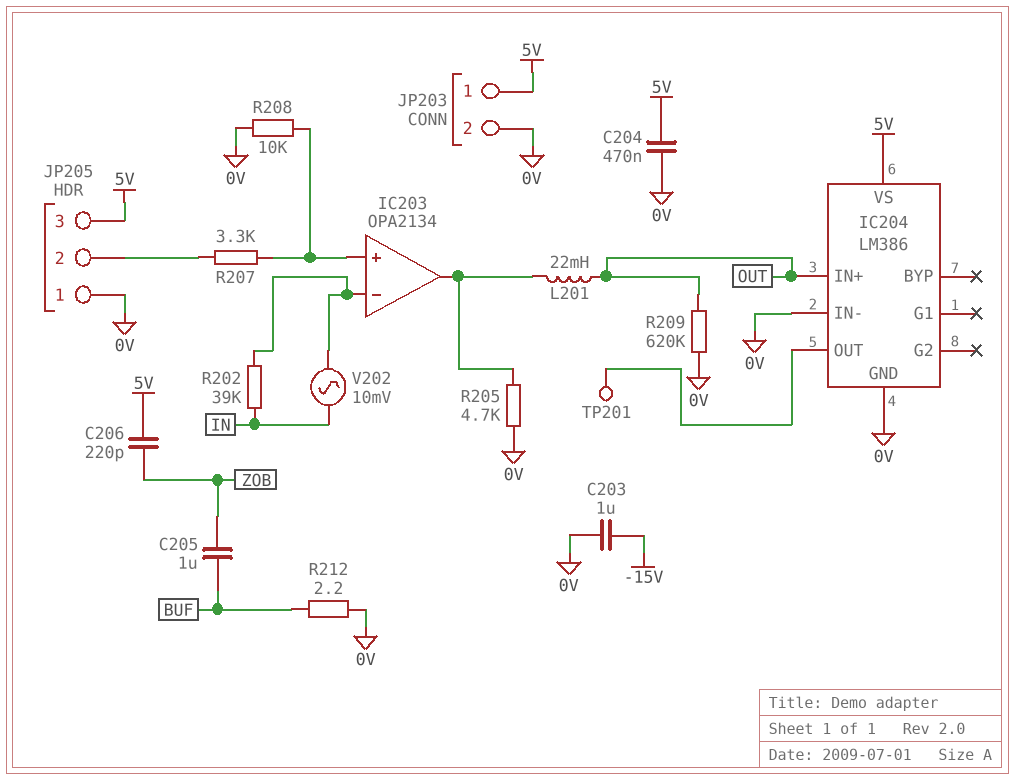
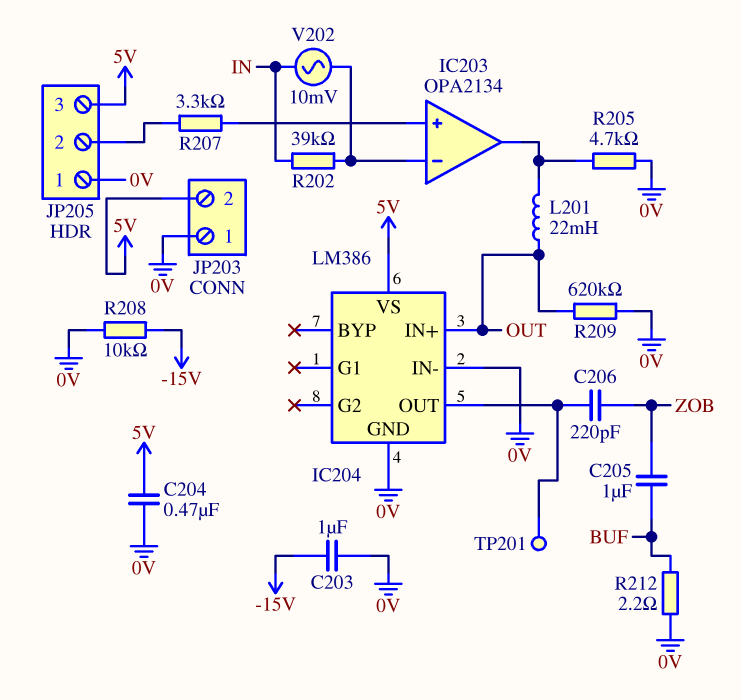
C206: 220pF (5V, ZOB) -> 220pF (IC204/OUT, ZOB)
JP203 pin 1: 5V -> 0V
JP203 pin 2: 0V -> 5V
R208: 10k (0V, IC203/in+) -> 10k (-15V, 0V)

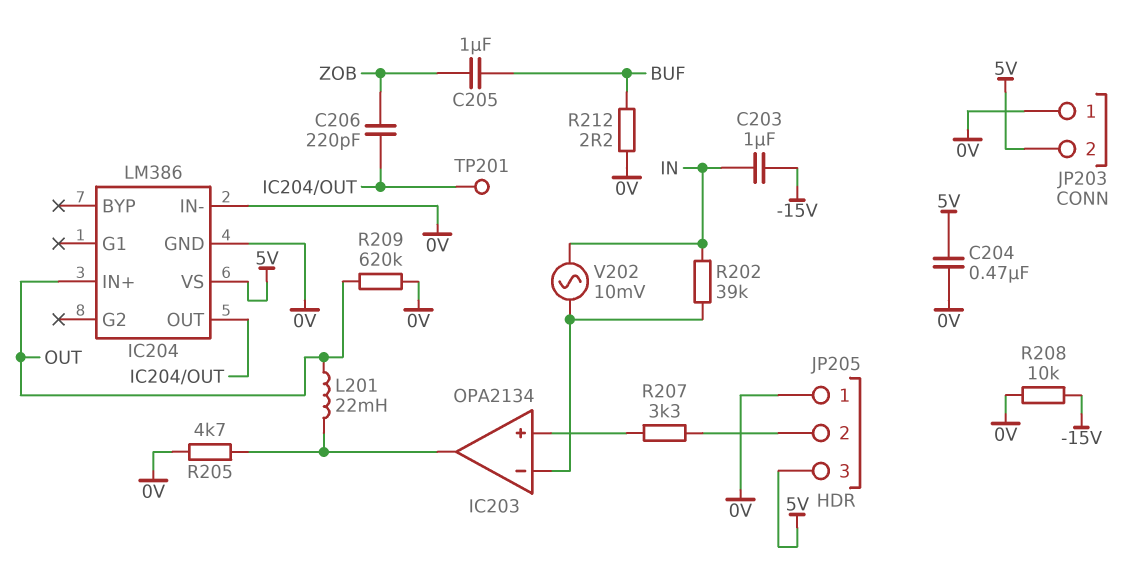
C203: 1uF (-15V, 0V) -> 1uF (-15V, IN)

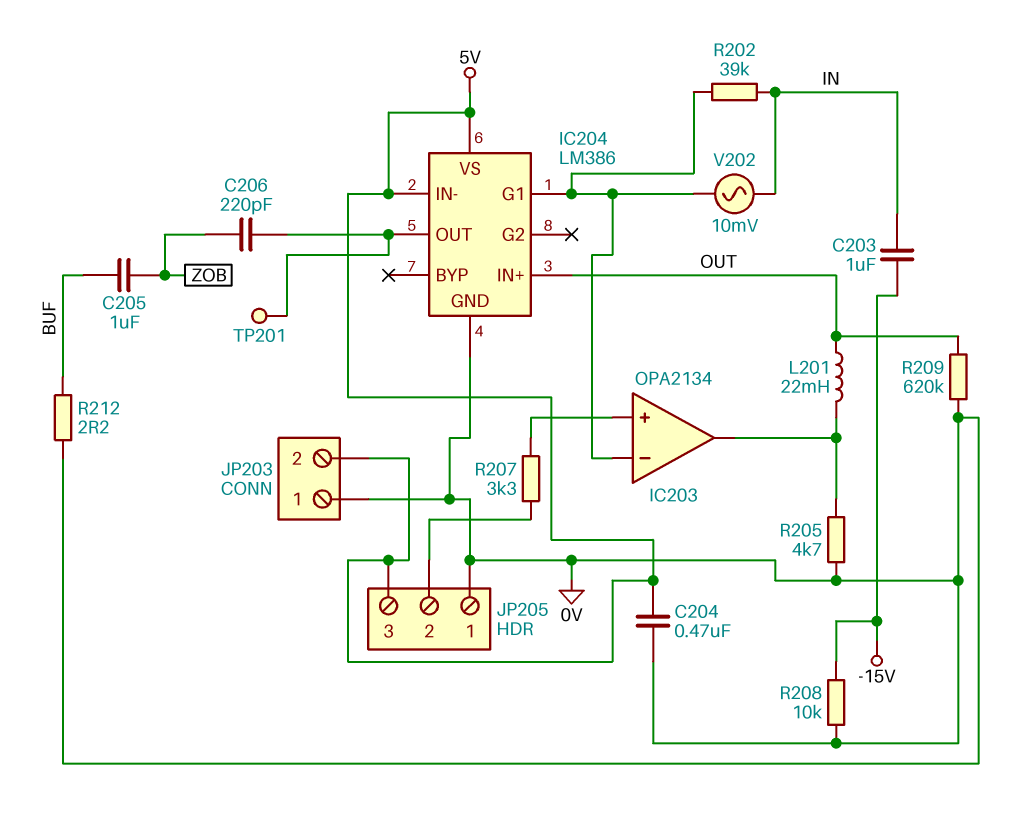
IC204 pin G1: none -> IC203/in-
IC204 pin IN-: 0V -> 5V

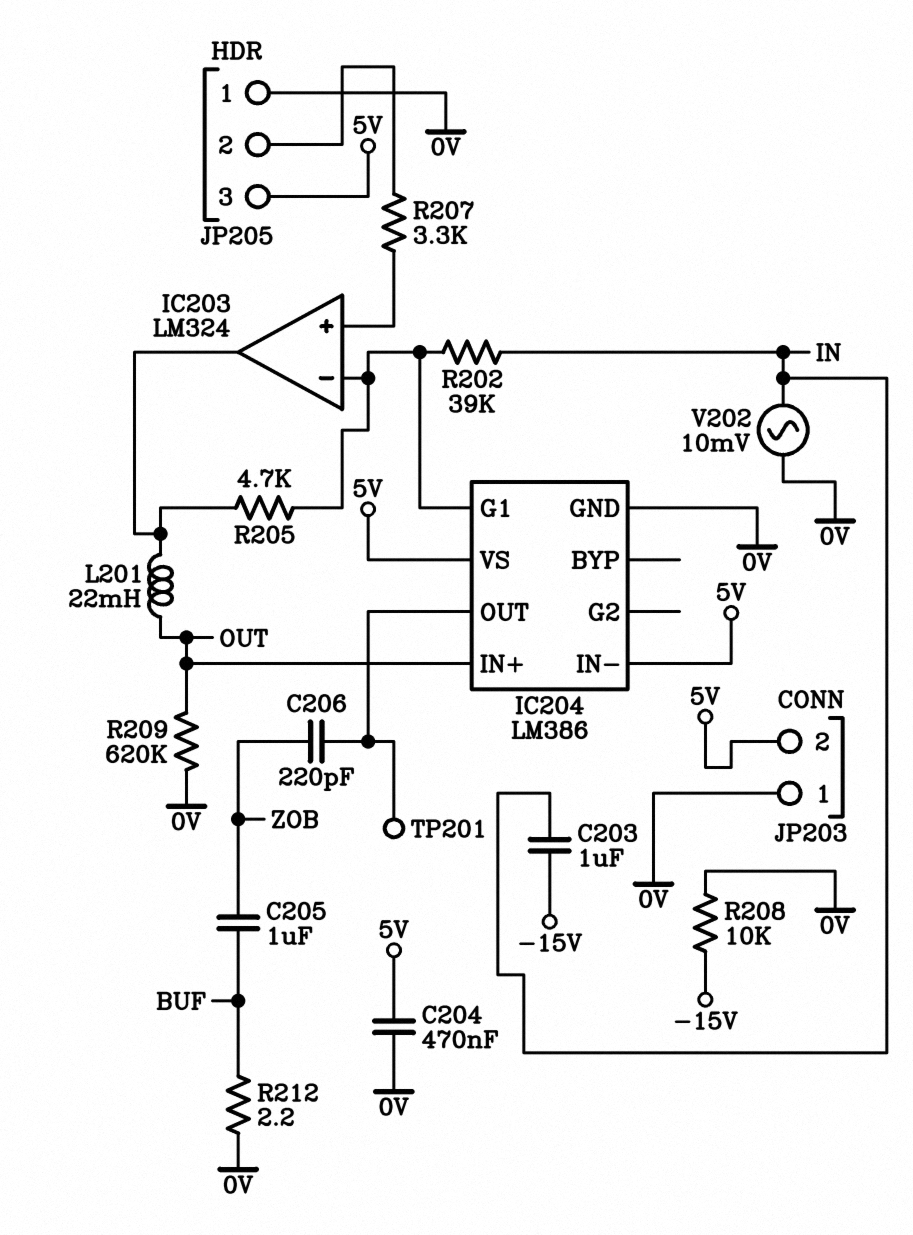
IC203: OPA2134 -> LM324
R205: 4.7k (0V, IC203/out) -> 4.7k (IC203/in-, IC203/out)
V202: AC 10mV (IC203/in-, IN) -> AC 10mV (0V, IN)

